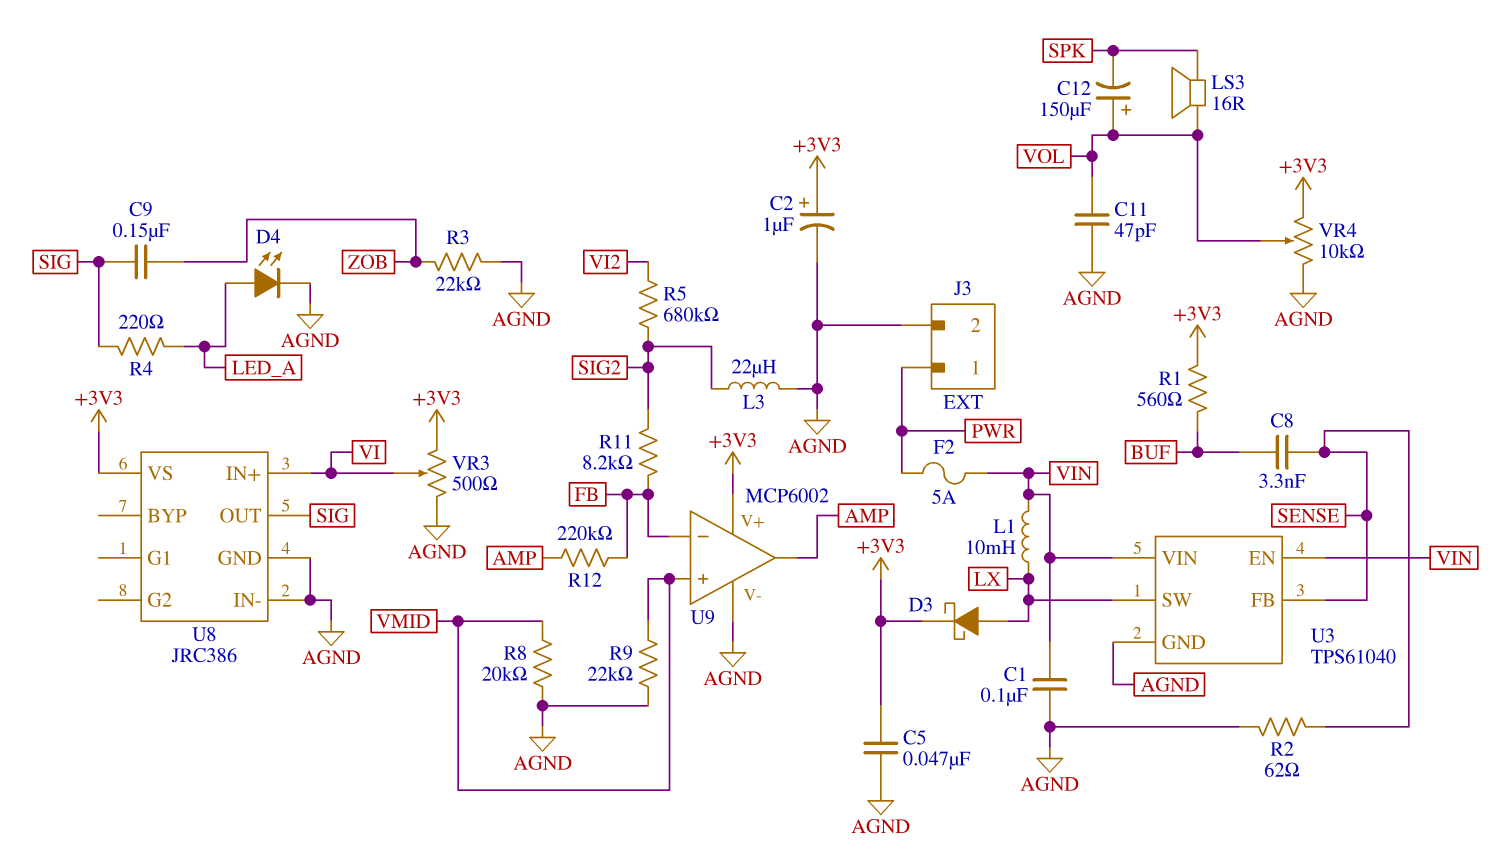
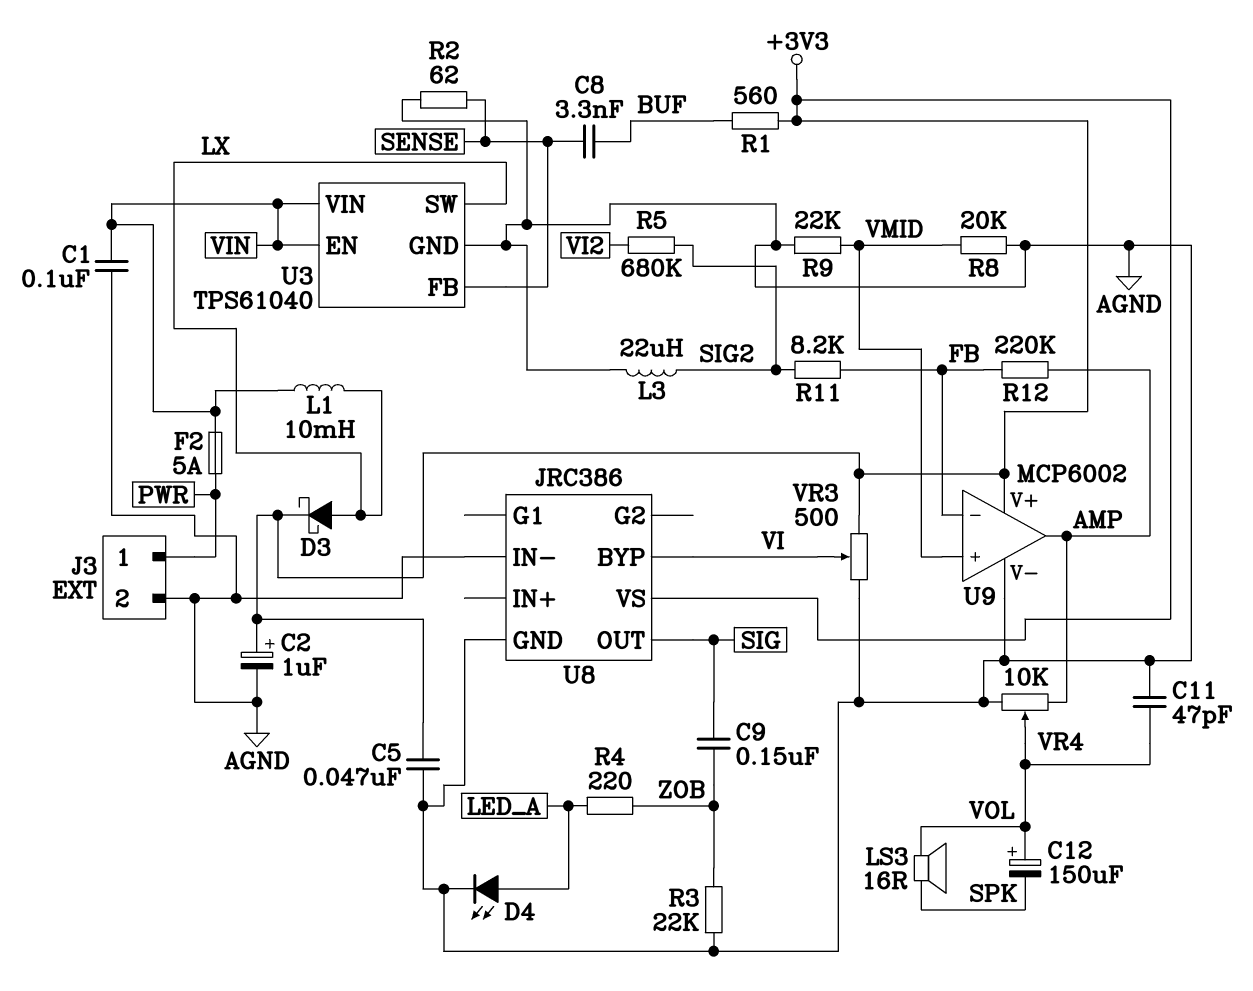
R4: 220 (LED_A, SIG) -> 220 (LED_A, ZOB)
U8 pin BYP: none -> VI
U8 pin IN+: VI -> none
VR4: 10k (+3V3, AGND, wiper VOL) -> 10k (AGND, AMP, wiper VOL)

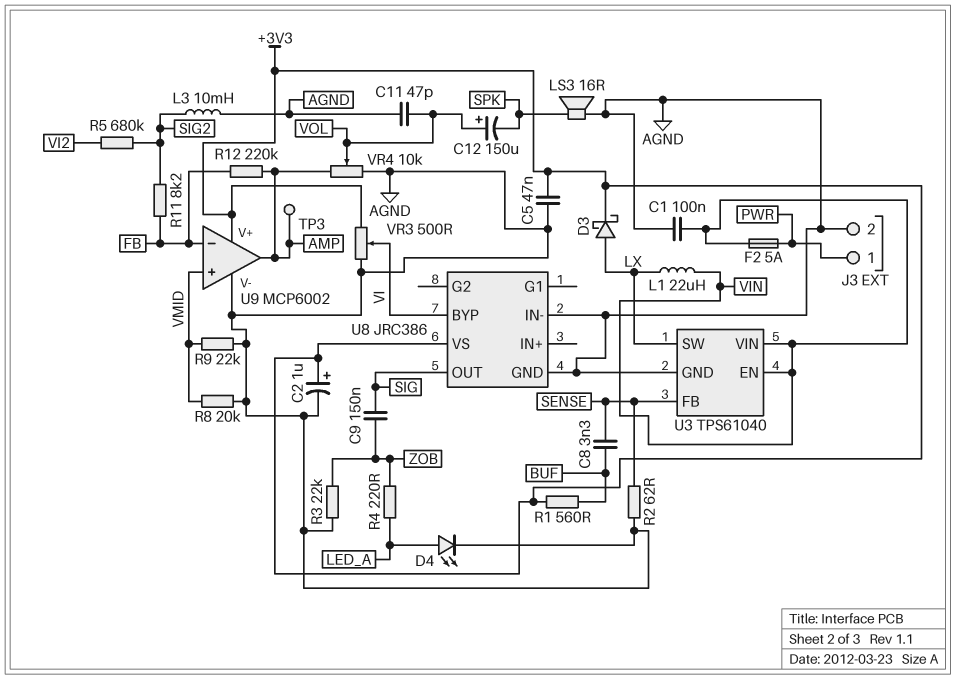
L1: 10mH (LX, VIN) -> 22uH (LX, VIN)
L3: 22uH (AGND, SIG2) -> 10mH (AGND, SIG2)
LS3: speaker 16R (SPK, VOL) -> speaker 16R (AGND, SPK)
TP3: none -> test point (AMP)

